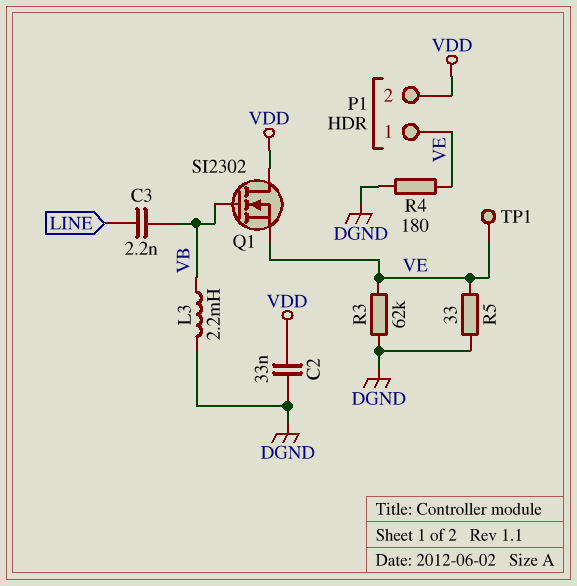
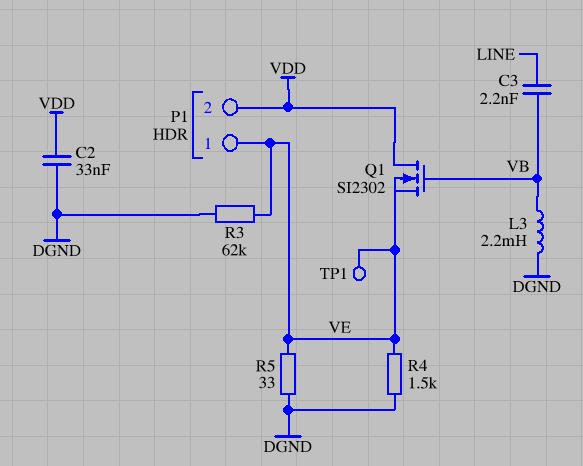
R4: 180 (DGND, VE) -> 1.5k (DGND, VE)

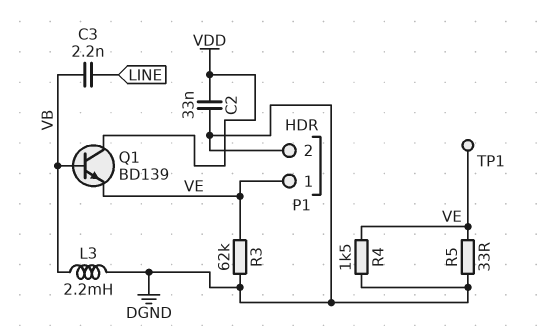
P1 pin 2: VDD -> DGND
Q1: NMOS SI2302 (G VB, D VDD, S VE) -> NPN BD139 (B VB, C VDD, E VE)

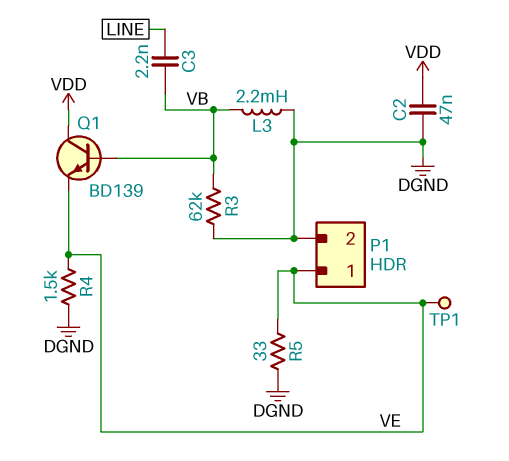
C2: 33nF (DGND, VDD) -> 47nF (DGND, VDD)
R3: 62k (DGND, VE) -> 62k (DGND, VB)

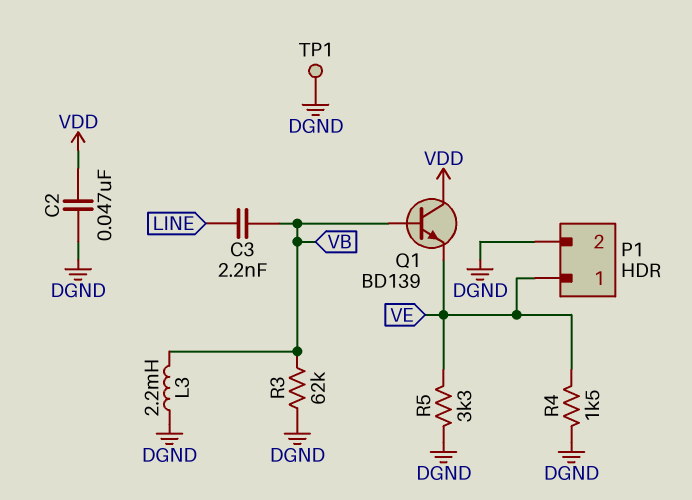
R5: 33 (DGND, VE) -> 3.3k (DGND, VE)
TP1: test point (VE) -> test point (DGND)

